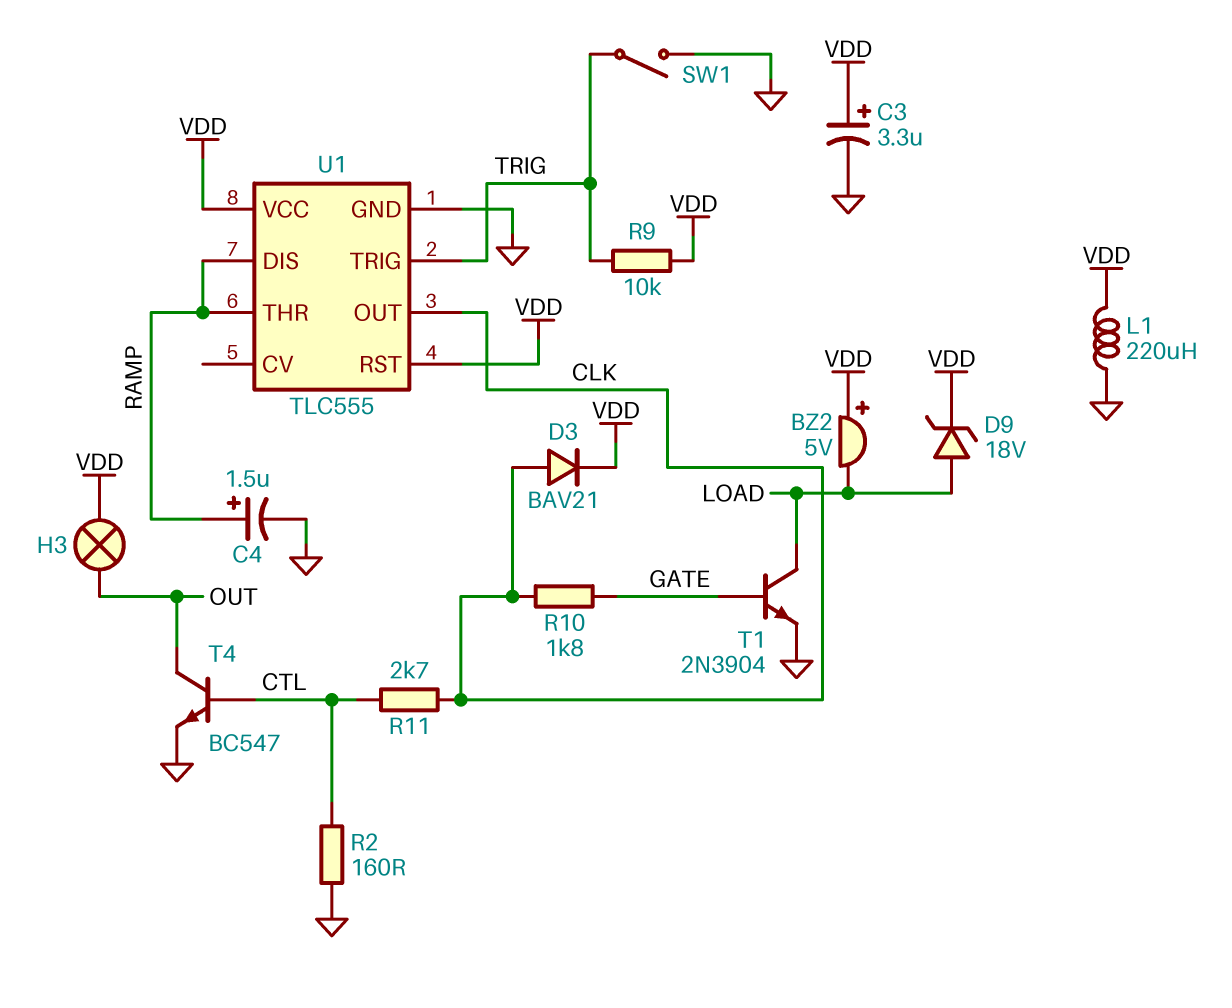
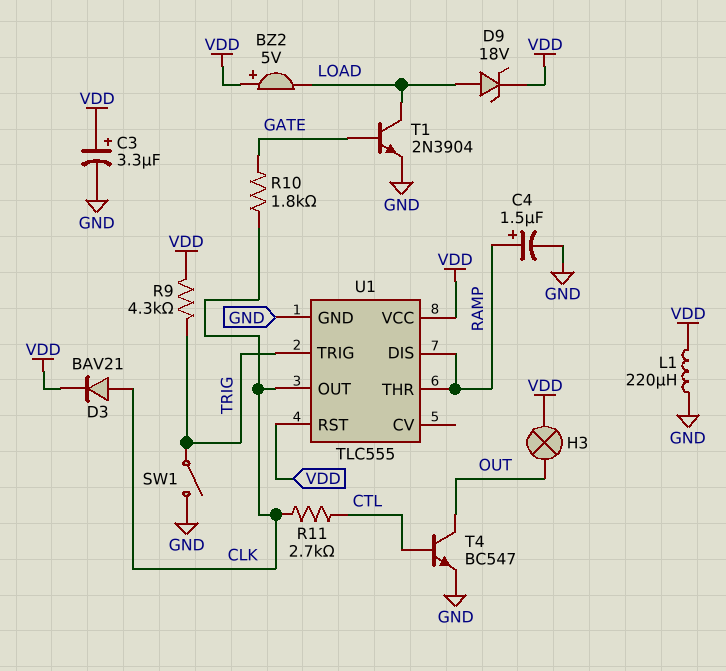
R2: 160 (CTL, GND) -> none
R9: 10k (TRIG, VDD) -> 4.3k (TRIG, VDD)

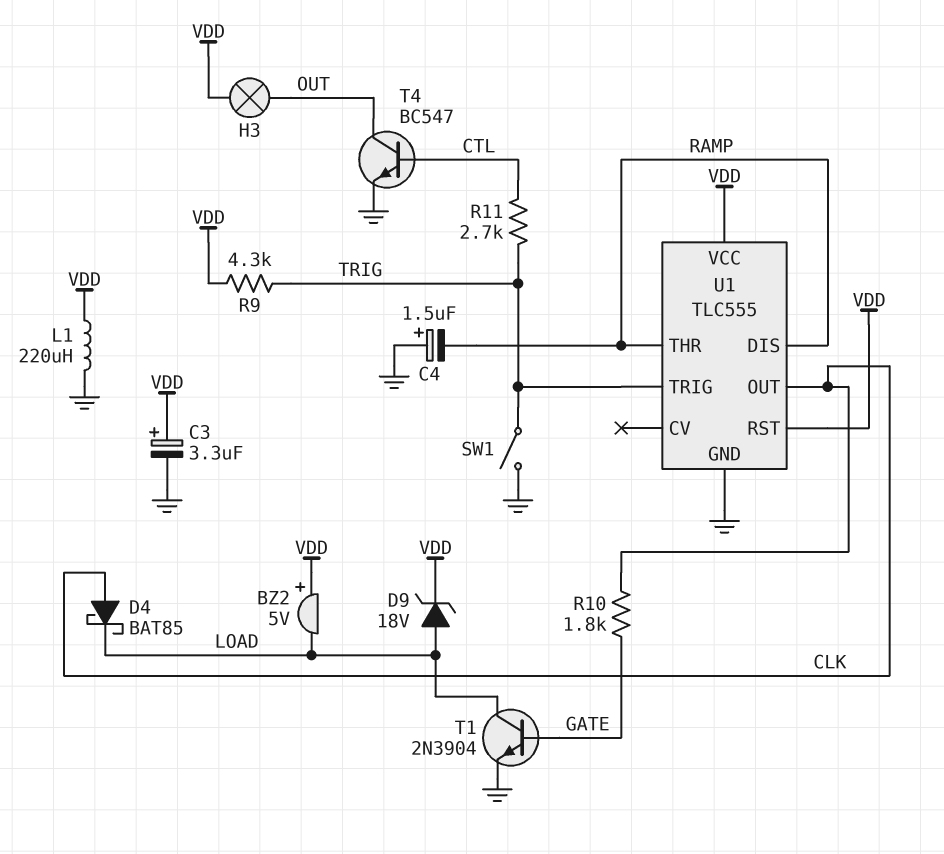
C4: 1.5uF (plus RAMP, minus GND) -> 1.5uF (plus GND, minus RAMP)
D3: diode BAV21 (A CLK, K VDD) -> none
D4: none -> schottky BAT85 (A CLK, K LOAD)
R11: 2.7k (CLK, CTL) -> 2.7k (CTL, TRIG)

